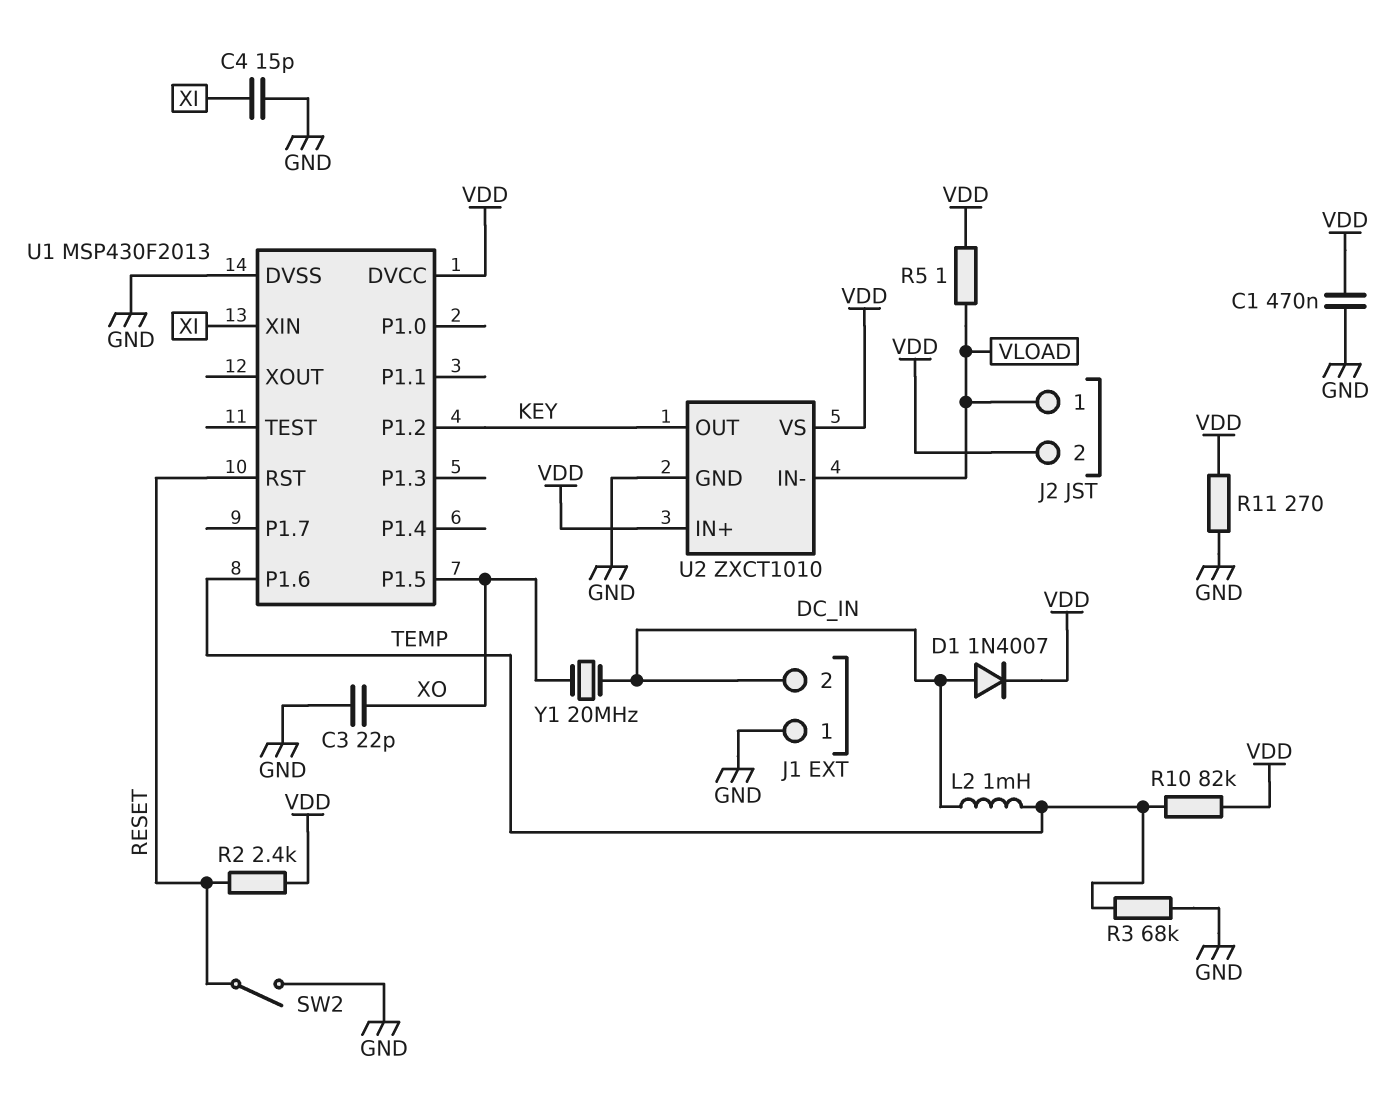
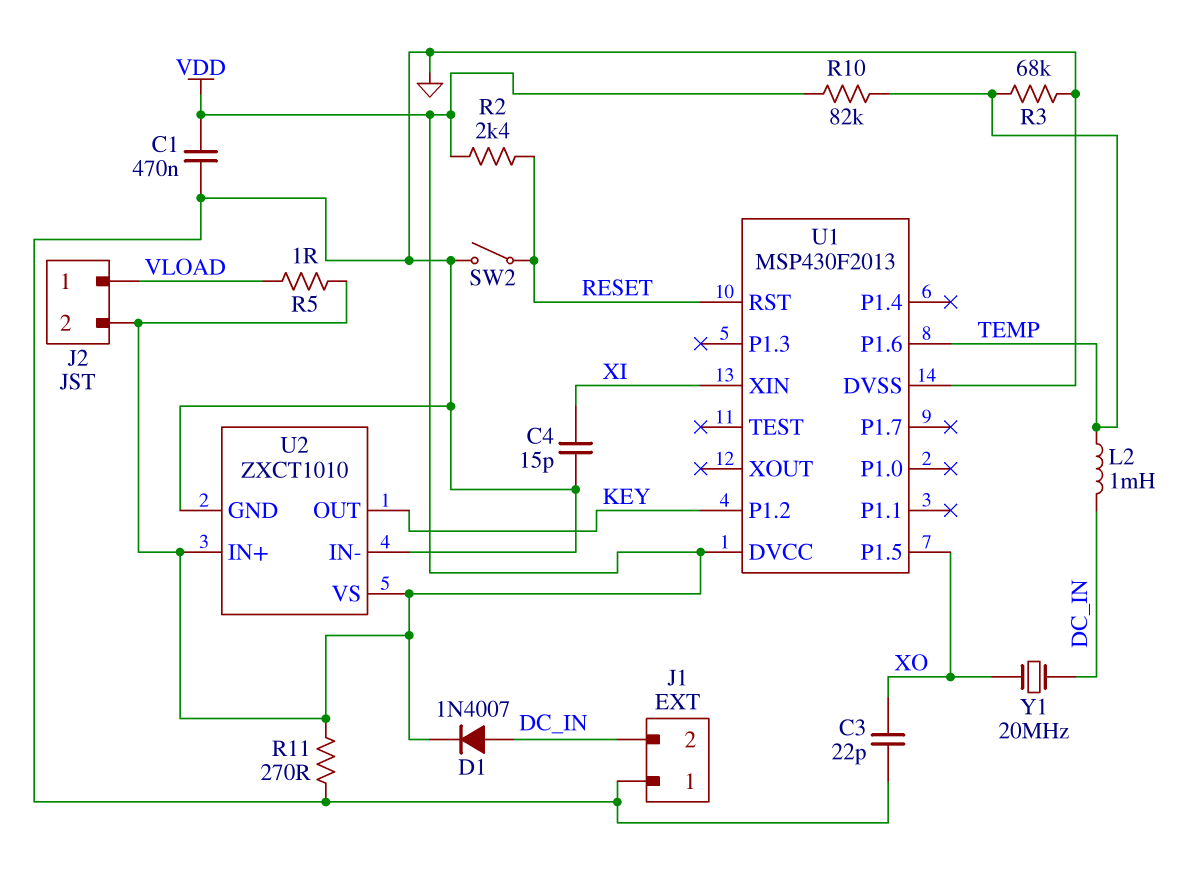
U2 pin IN-: VLOAD -> GND

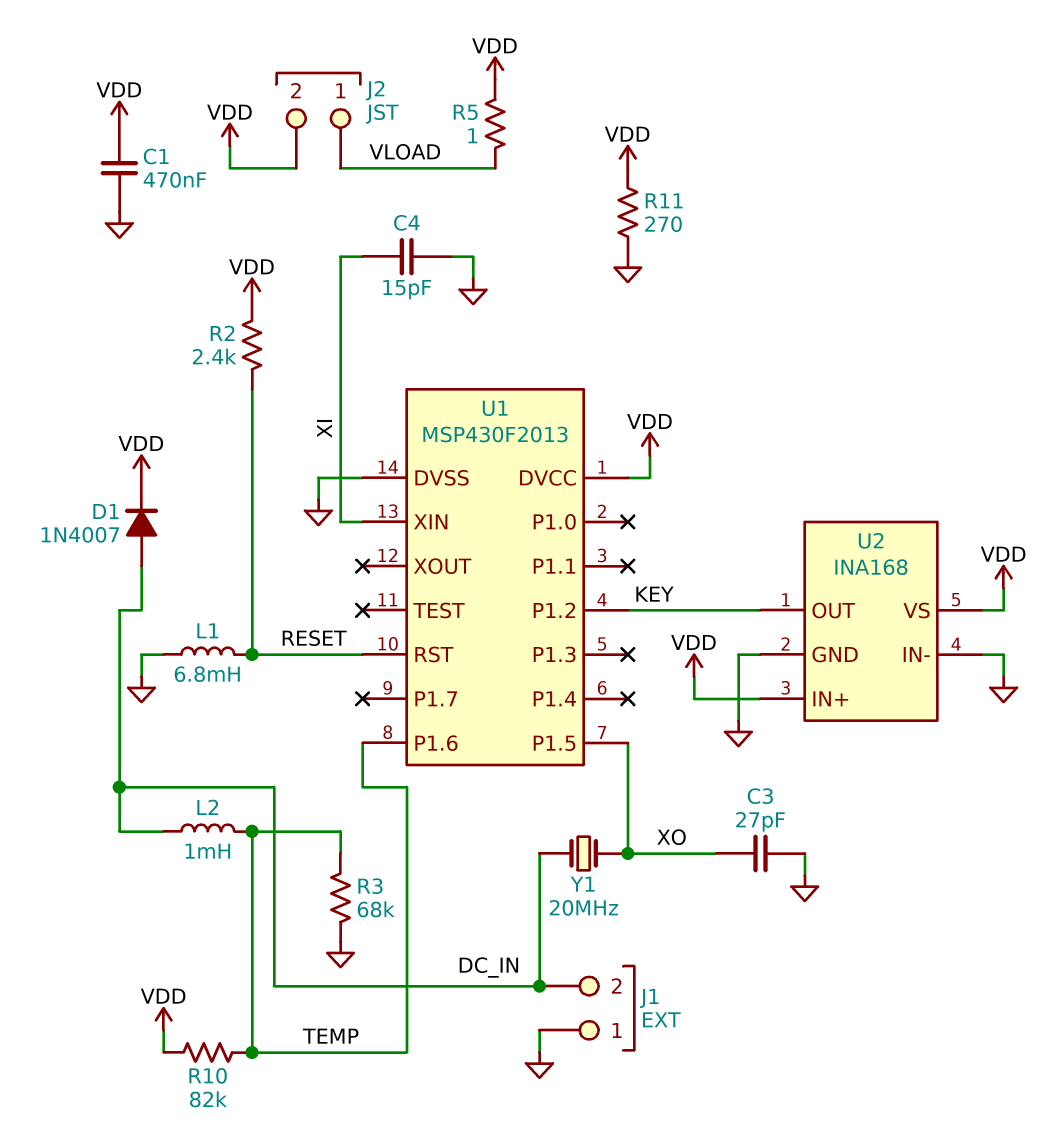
C3: 22pF (GND, XO) -> 27pF (GND, XO)
L1: none -> 6.8mH (GND, RESET)
SW2: switch (GND, RESET) -> none
U2: ZXCT1010 -> INA168

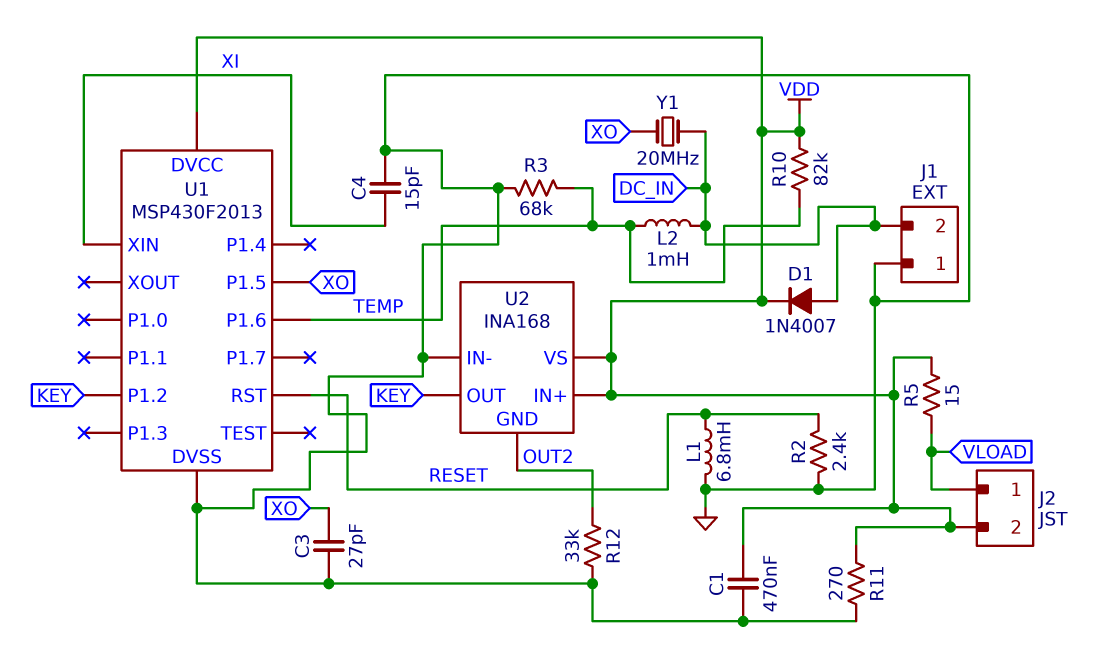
R2: 2.4k (RESET, VDD) -> 2.4k (GND, RESET)
R5: 1 (VDD, VLOAD) -> 15 (VDD, VLOAD)
R12: none -> 33k (GND, OUT2)
U2 pin GND: GND -> OUT2

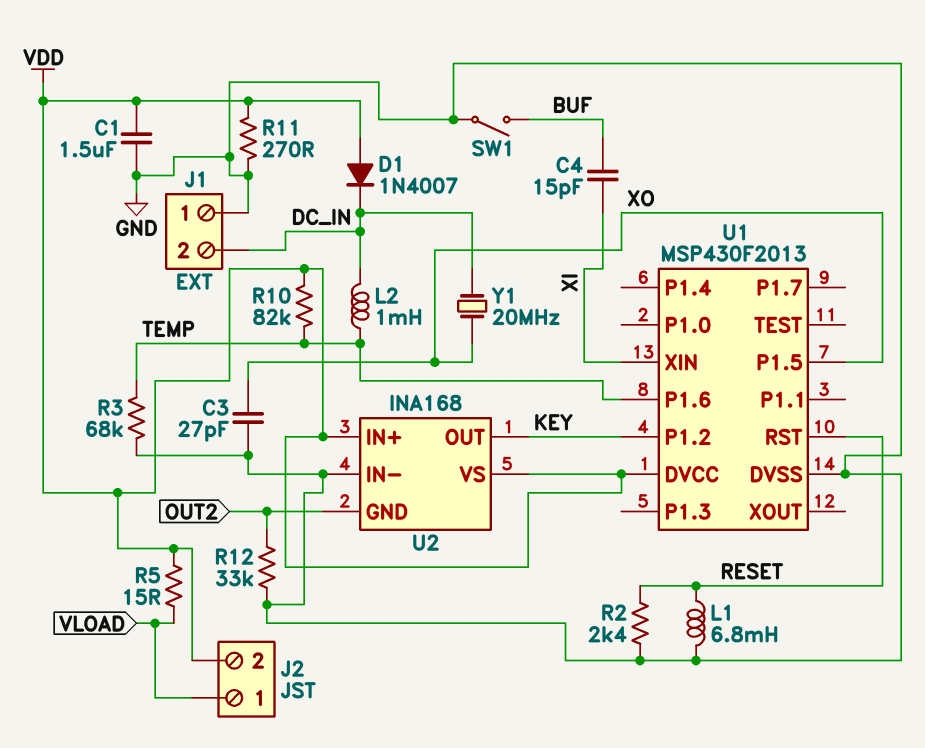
C1: 470nF (GND, VDD) -> 1.5uF (GND, VDD)
C4: 15pF (GND, XI) -> 15pF (BUF, XI)
D1: diode 1N4007 (A DC_IN, K VDD) -> diode 1N4007 (A VDD, K DC_IN)
SW1: none -> switch (BUF, GND)

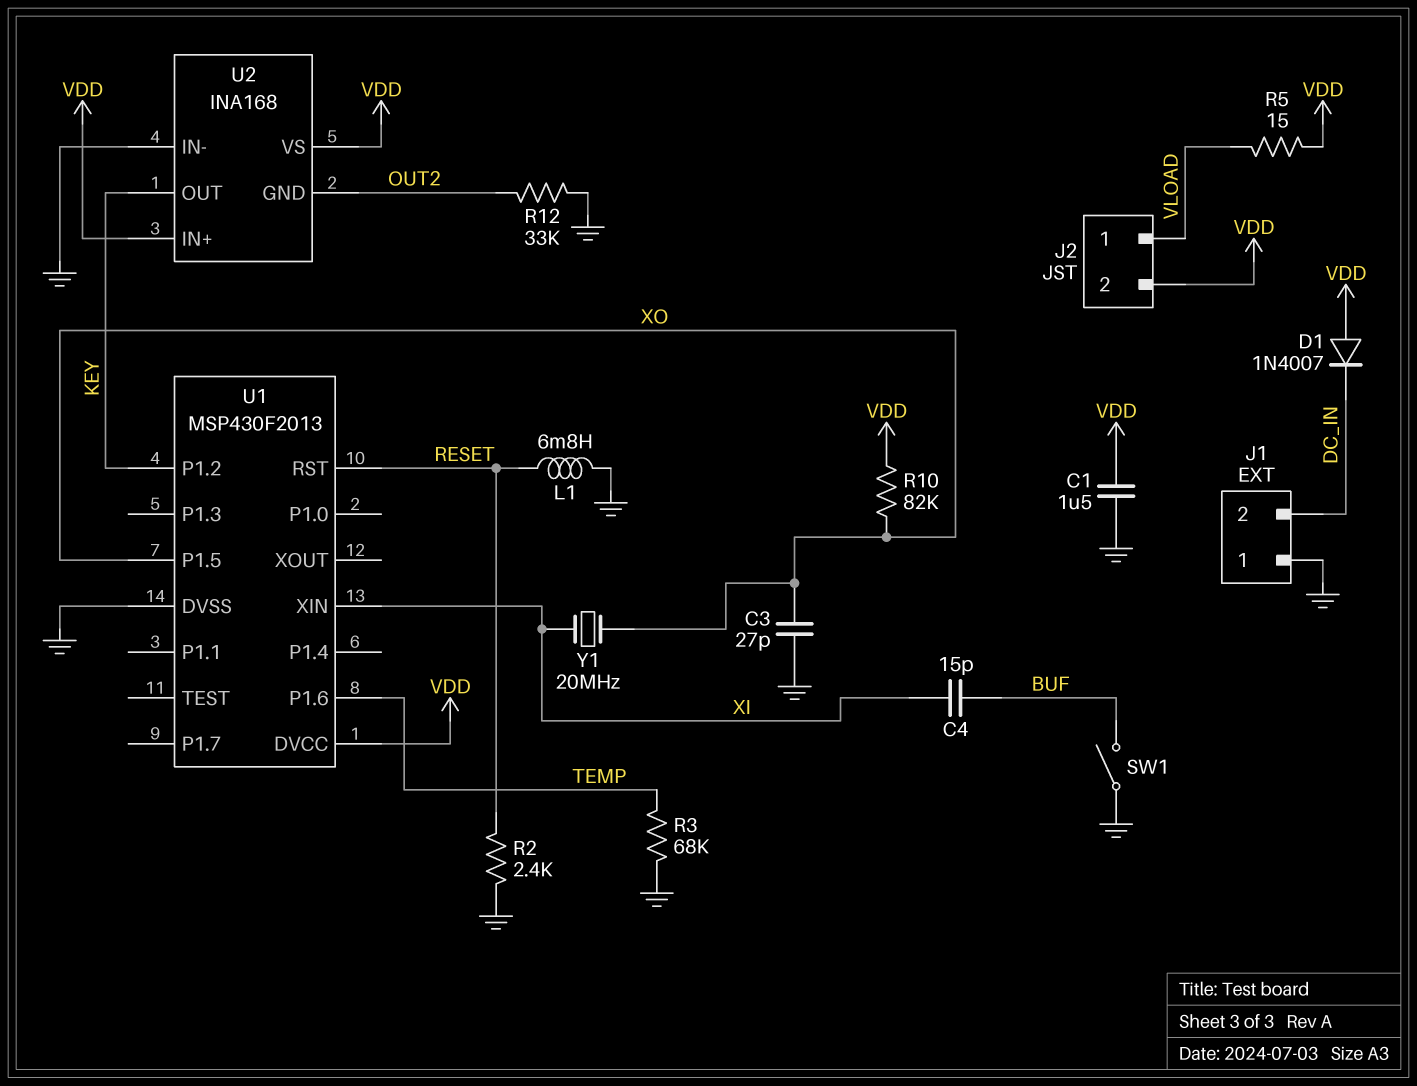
L2: 1mH (DC_IN, TEMP) -> none
R10: 82k (TEMP, VDD) -> 82k (VDD, XO)
R11: 270 (GND, VDD) -> none
Y1: 20MHz (DC_IN, XO) -> 20MHz (XI, XO)

